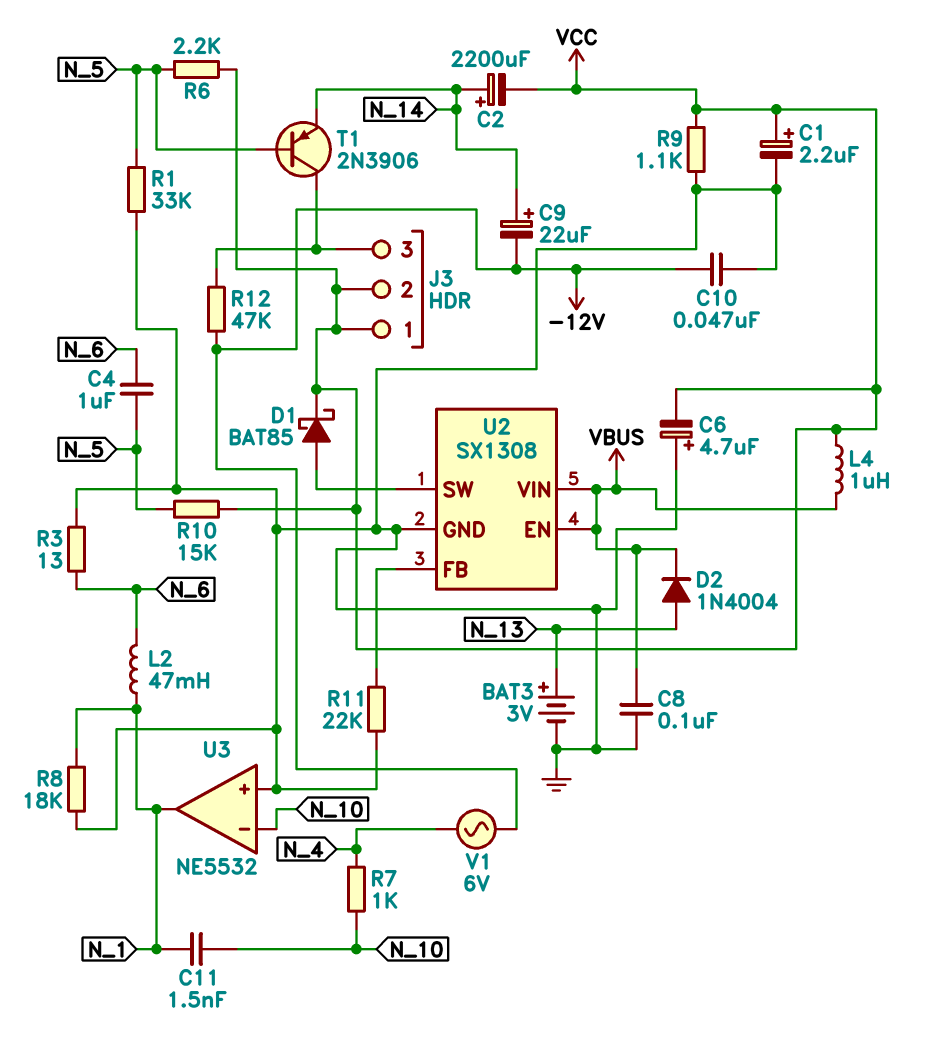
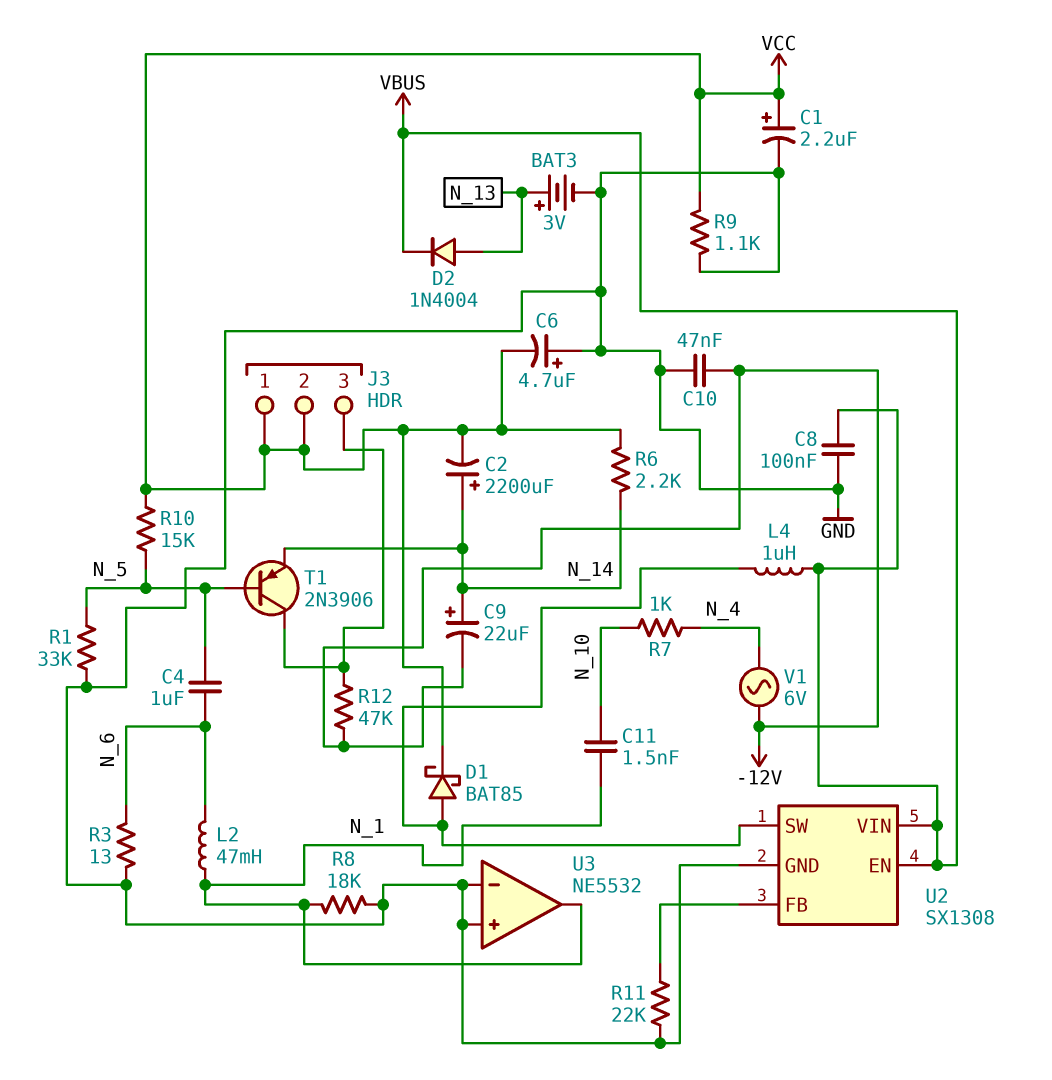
L4: 1uH (VBUS, VCC) -> 1uH (U2/SW, VBUS)
R6: 2.2k (N_5, VCC) -> 2.2k (N_14, VCC)
U3 pin in-: N_10 -> GND

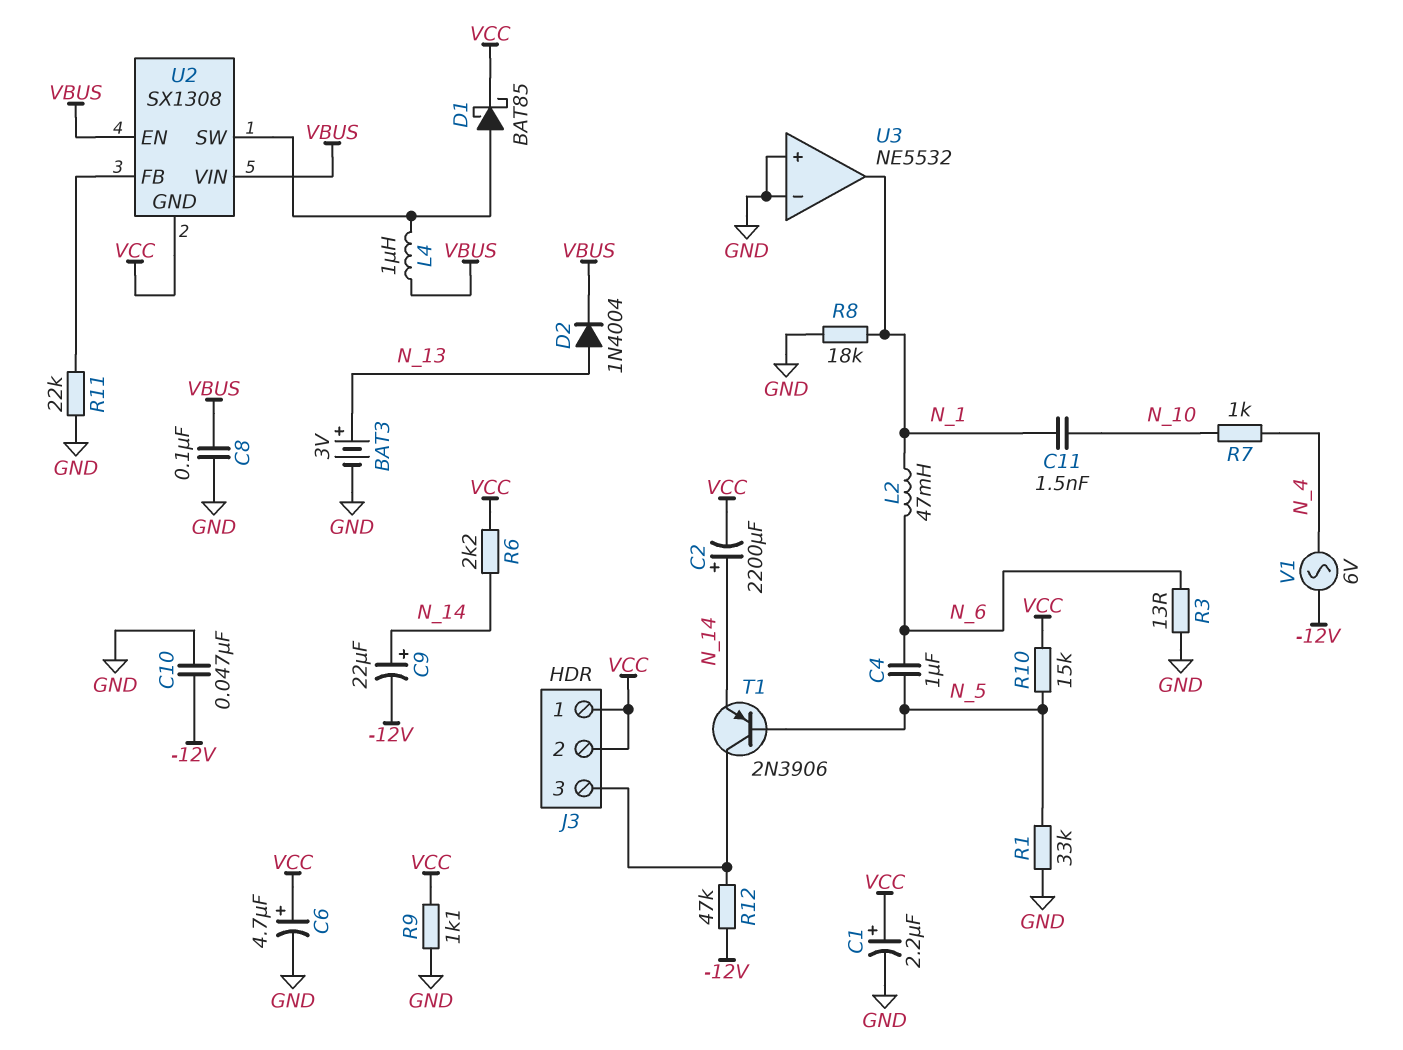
C6: 4.7uF (plus GND, minus VCC) -> 4.7uF (plus VCC, minus GND)
U2 pin GND: GND -> VCC

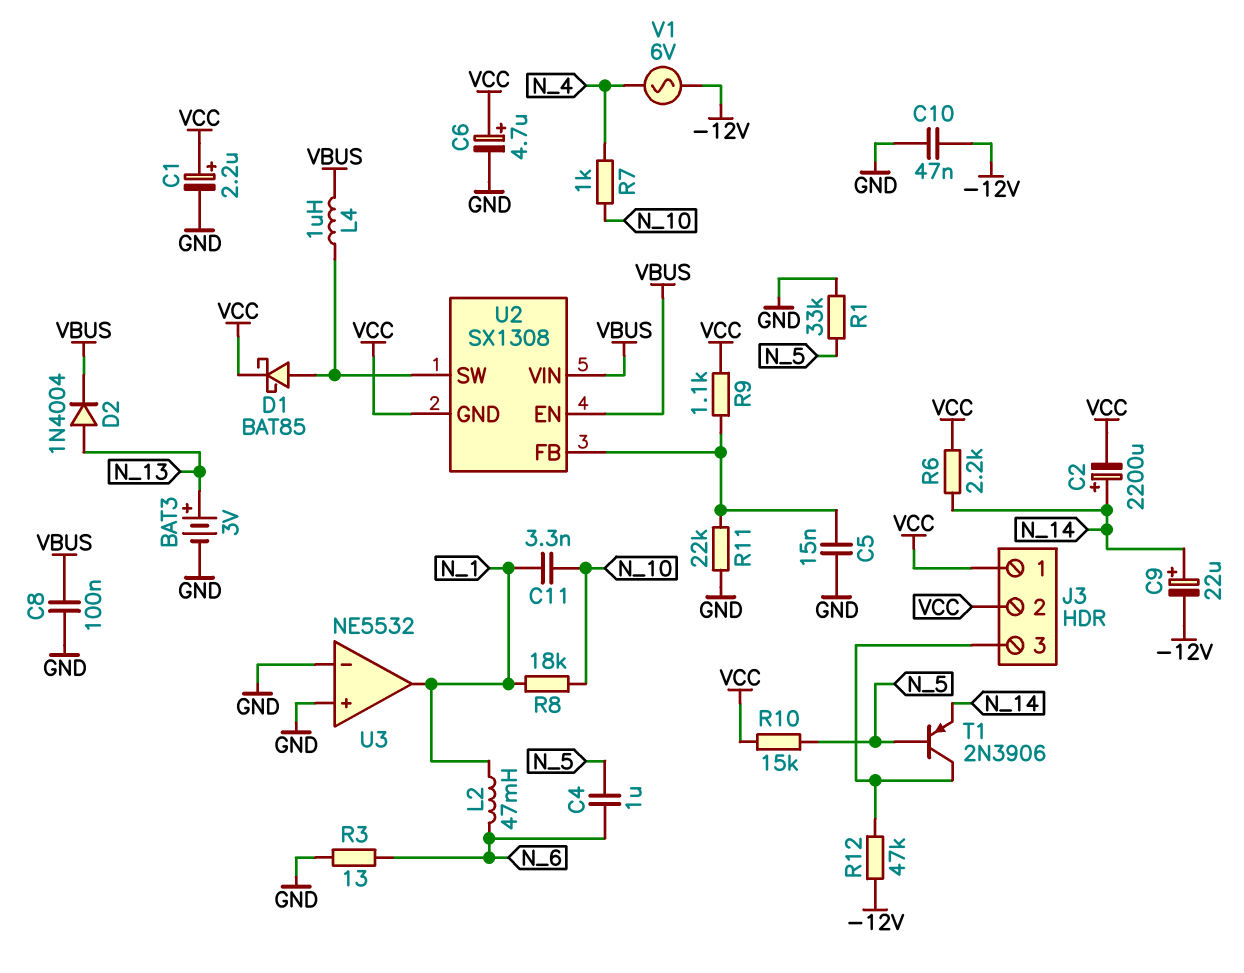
C5: none -> 15nF (GND, U2/FB)
C11: 1.5nF (N_1, N_10) -> 3.3nF (N_1, N_10)
R8: 18k (GND, N_1) -> 18k (N_1, N_10)
R9: 1.1k (GND, VCC) -> 1.1k (U2/FB, VCC)

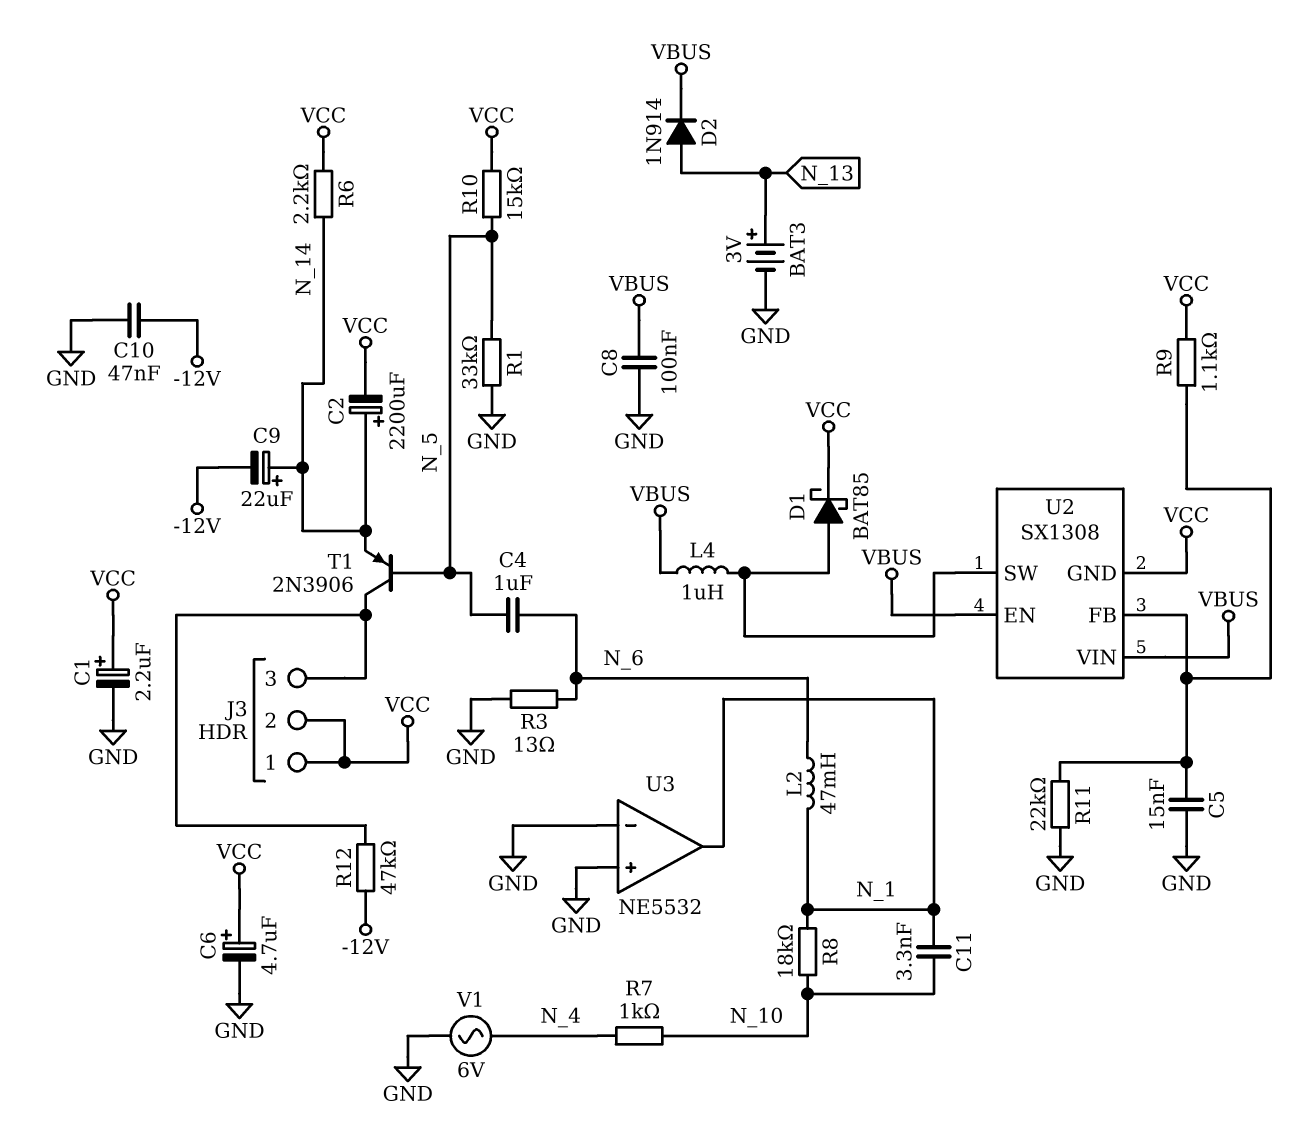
D2: diode 1N4004 (A N_13, K VBUS) -> diode 1N914 (A N_13, K VBUS)
V1: AC 6V (-12V, N_4) -> AC 6V (GND, N_4)

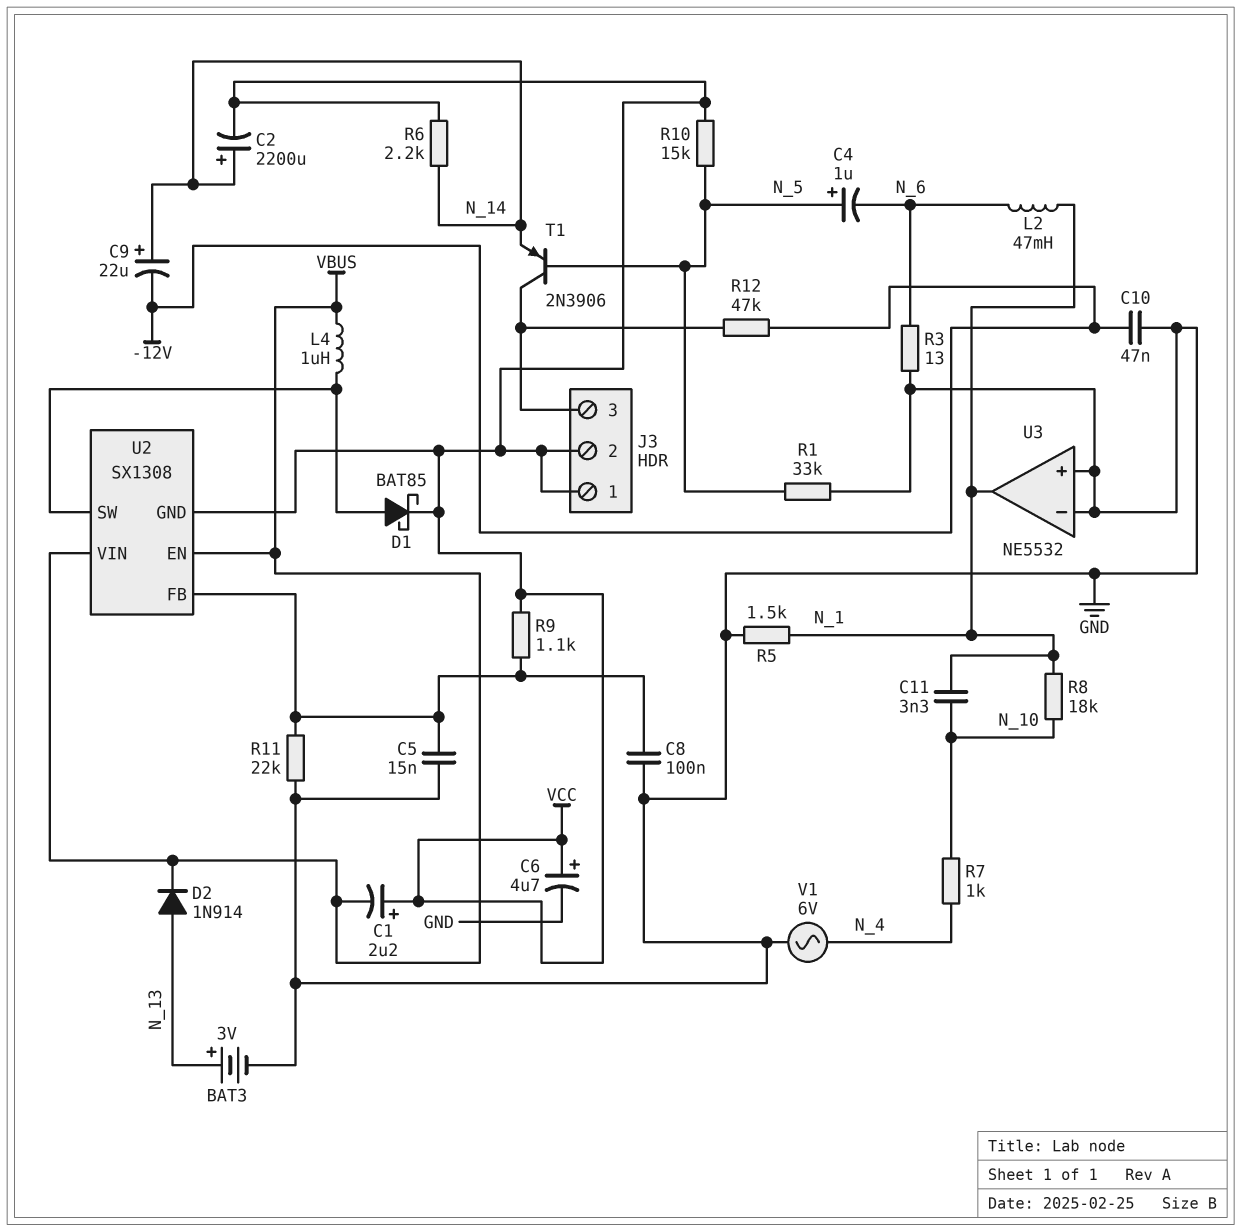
C1: 2.2uF (plus VCC, minus GND) -> 2.2uF (plus VCC, minus VBUS)
C4: 1uF (N_5, N_6) -> 1uF (plus N_5, minus N_6)
C8: 100nF (GND, VBUS) -> 100nF (GND, U2/FB)
R5: none -> 1.5k (GND, N_1)

